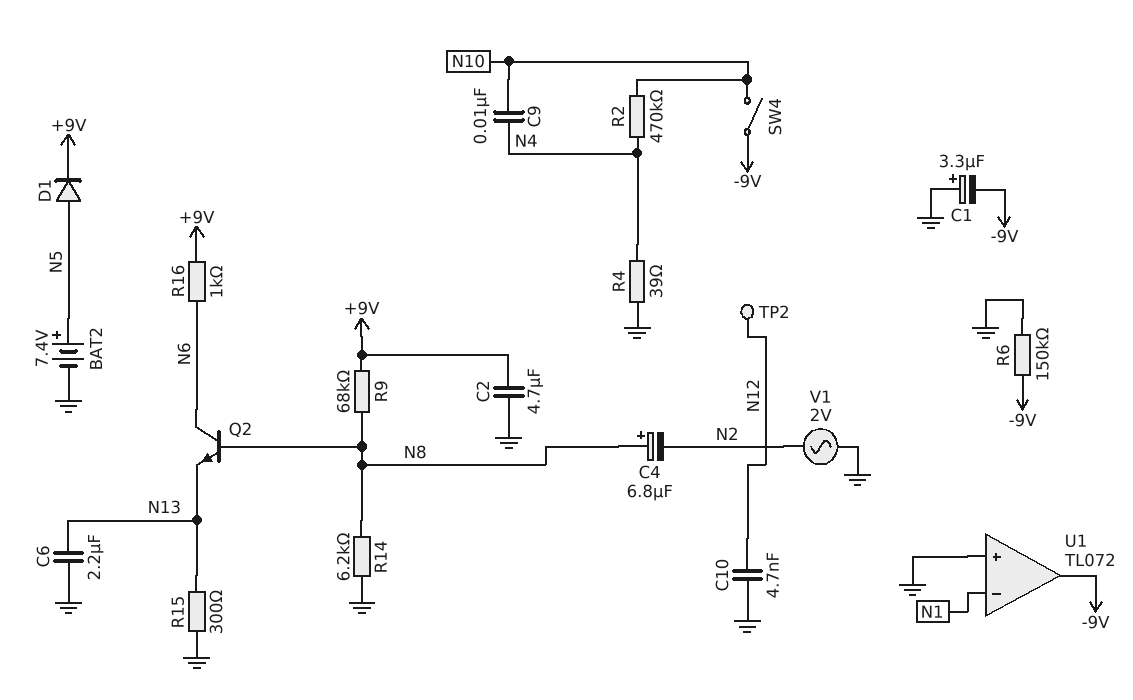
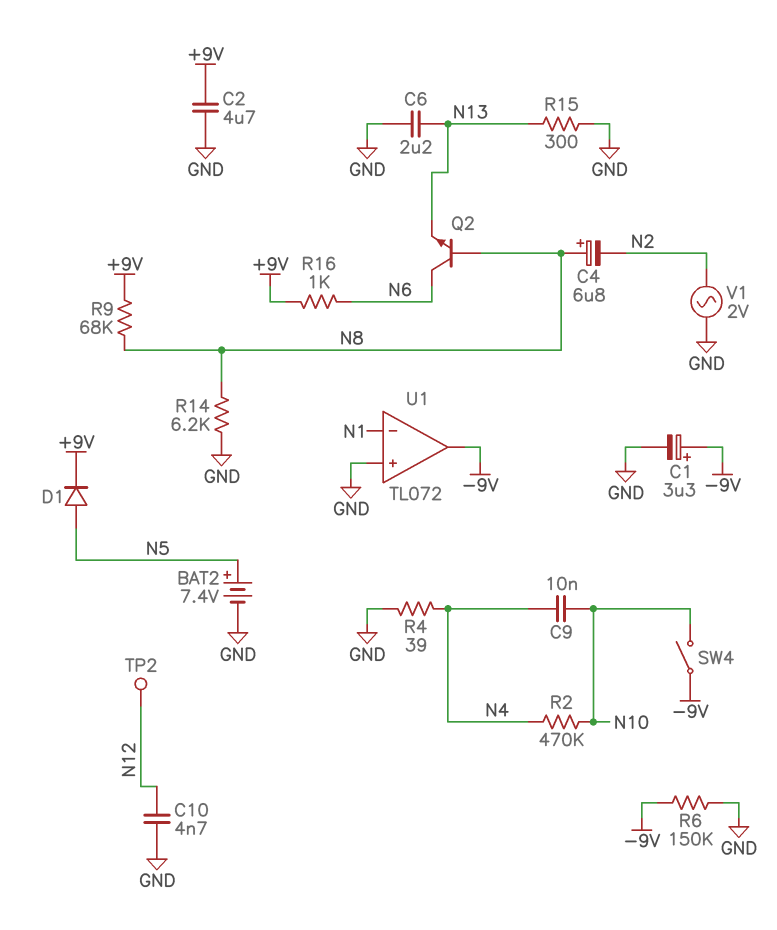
C1: 3.3uF (plus GND, minus -9V) -> 3.3uF (plus -9V, minus GND)

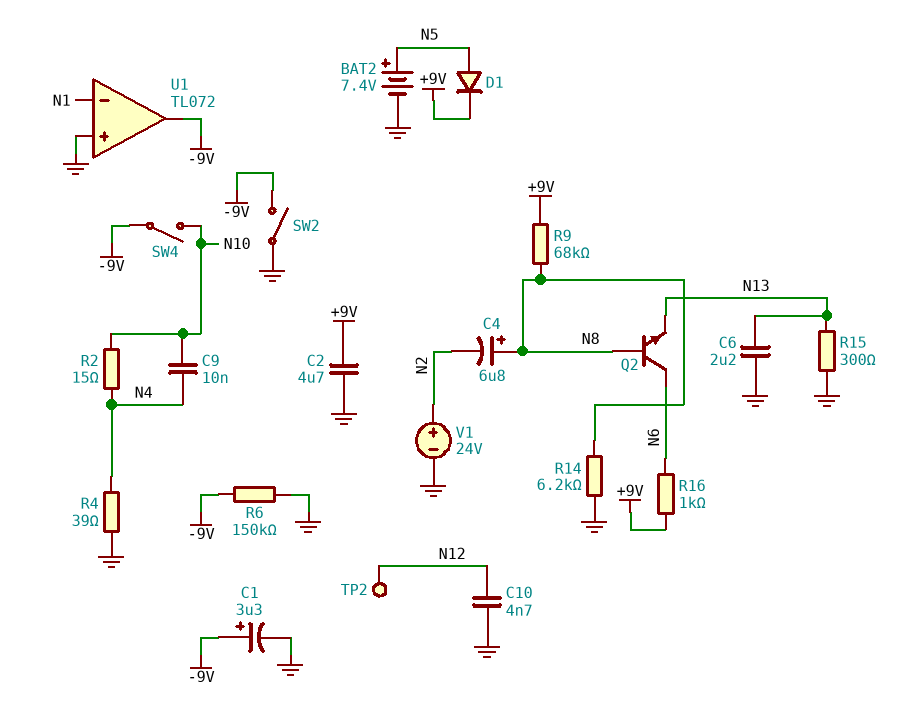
R2: 470k (N4, N10) -> 15 (N4, N10)
SW2: none -> switch (-9V, GND)
V1: AC 2V (GND, N2) -> 24V (plus N2, minus GND)

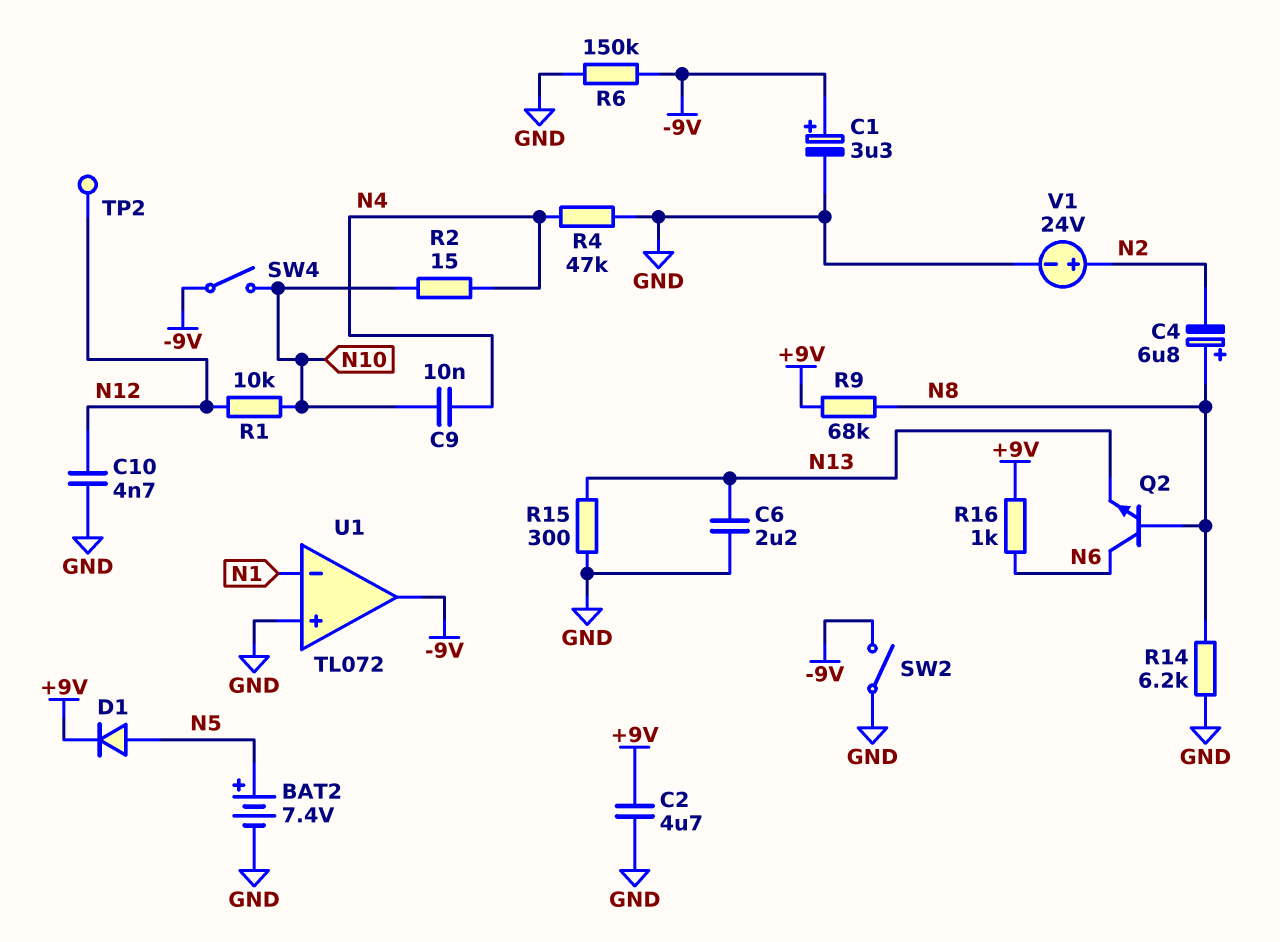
R1: none -> 10k (N10, N12)
R4: 39 (GND, N4) -> 47k (GND, N4)

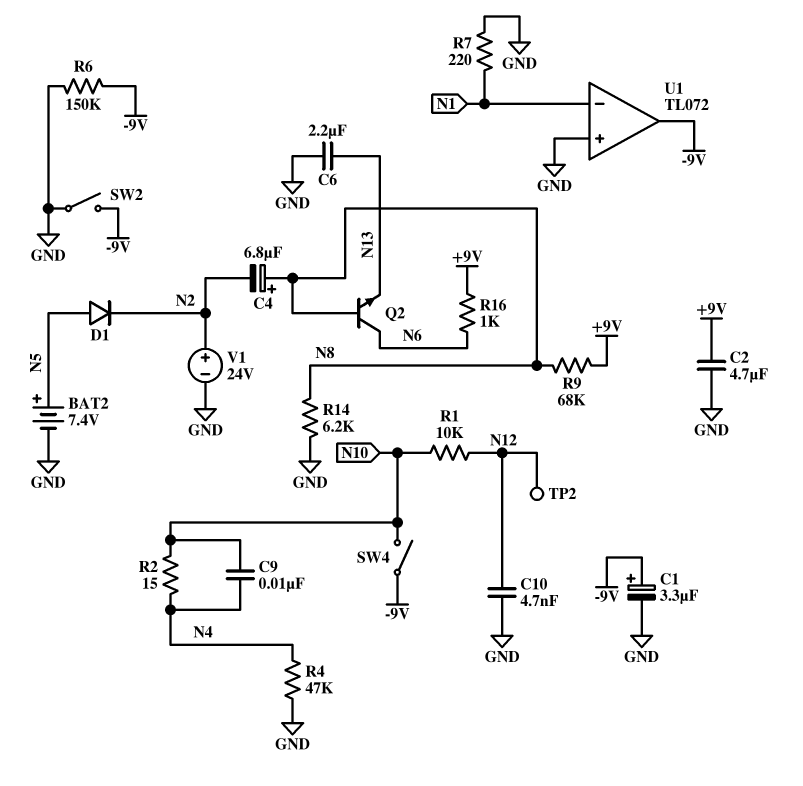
D1: diode (A N5, K +9V) -> diode (A N5, K N2)
R7: none -> 220 (GND, N1)
R15: 300 (GND, N13) -> none

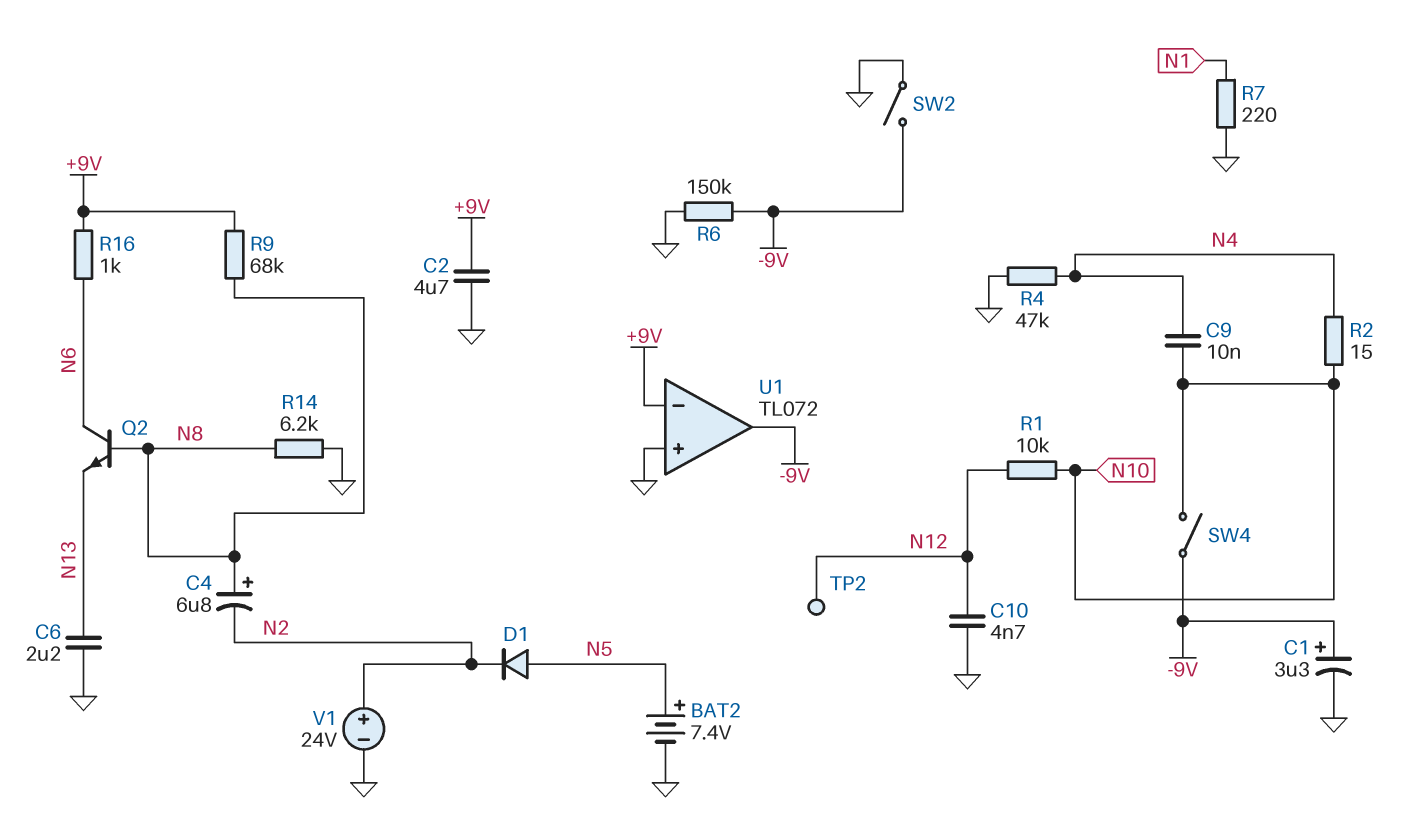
U1 pin in-: N1 -> +9V

